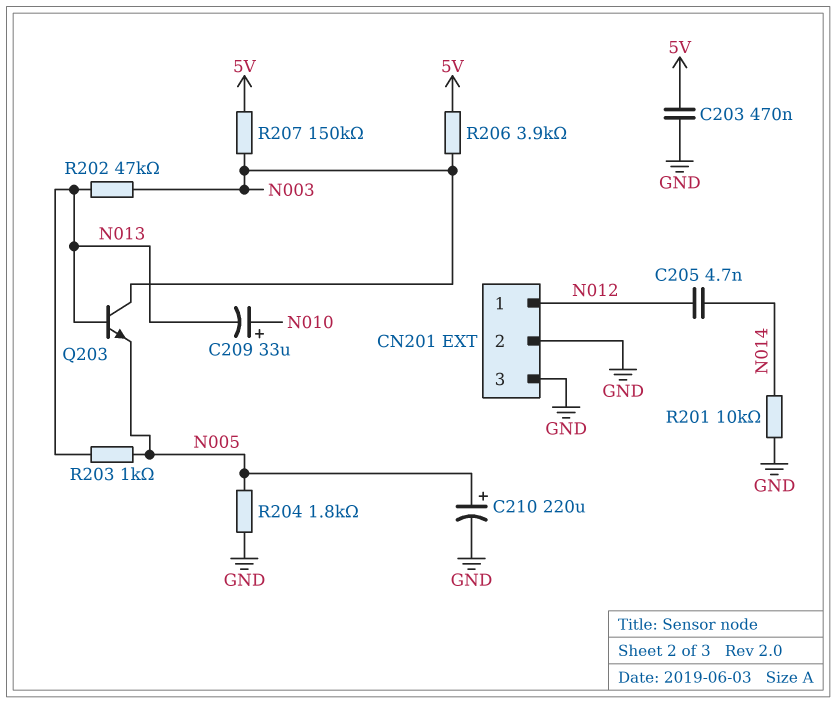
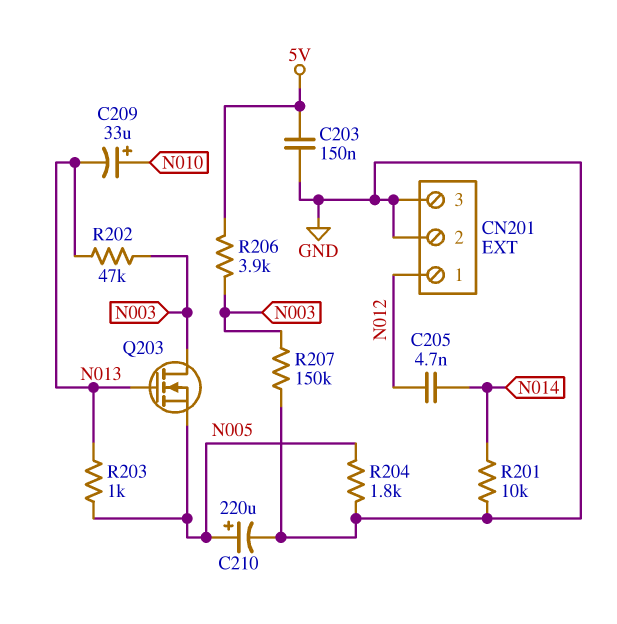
C203: 470nF (5V, GND) -> 150nF (5V, GND)
Q203: NPN (B N013, C N003, E N005) -> NMOS (G N013, D N003, S N005)
R207: 150k (5V, N003) -> 150k (GND, N003)

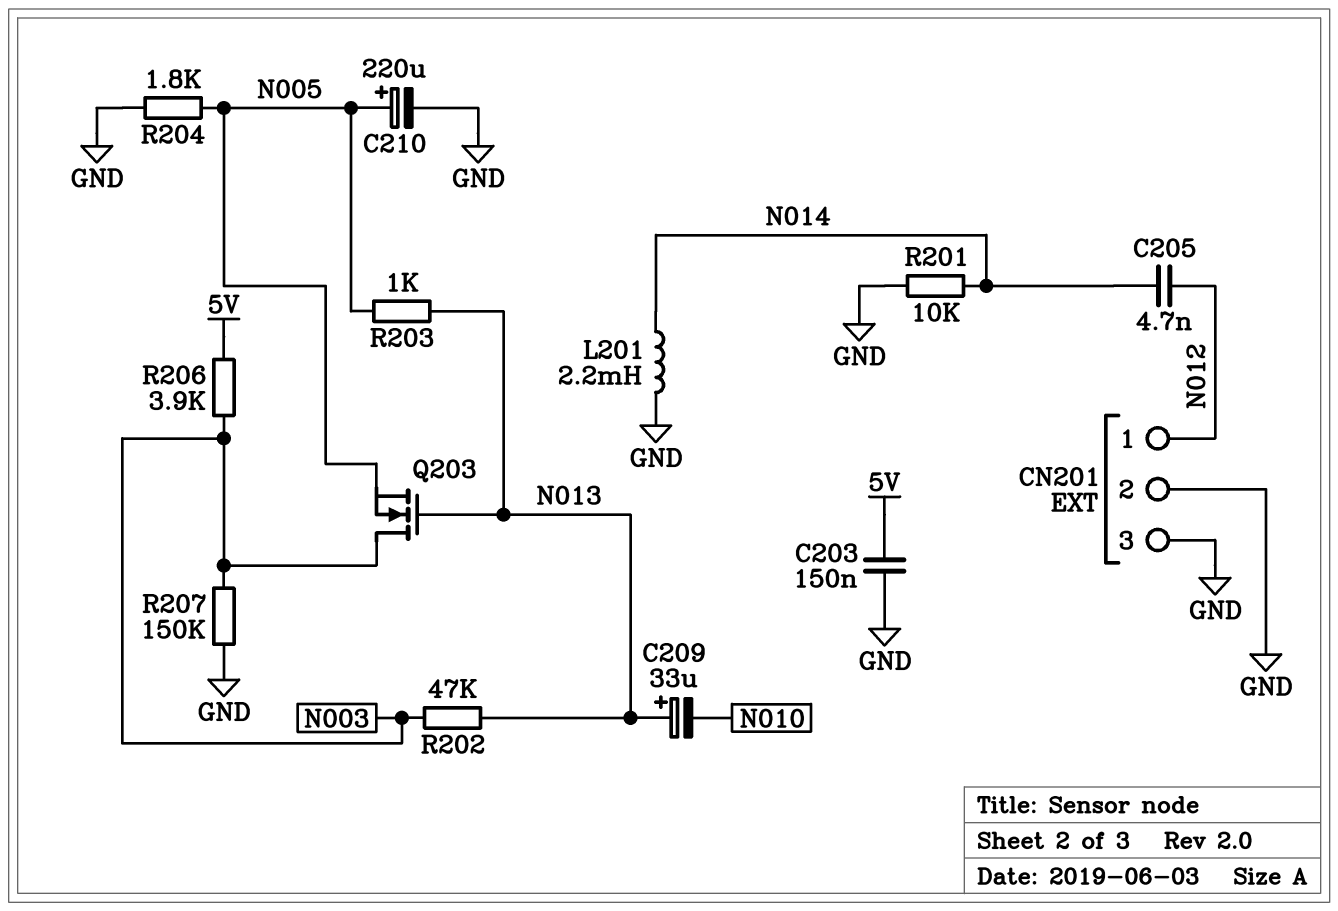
C209: 33uF (plus N010, minus N013) -> 33uF (plus N013, minus N010)
L201: none -> 2.2mH (GND, N014)

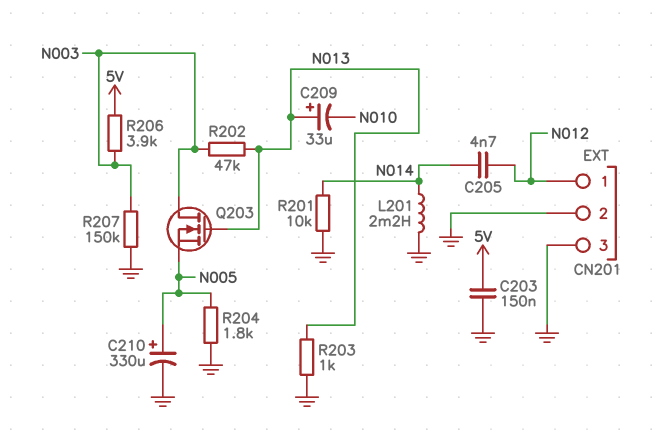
C210: 220uF (plus N005, minus GND) -> 330uF (plus N005, minus GND)
R203: 1k (N005, N013) -> 1k (GND, N013)

